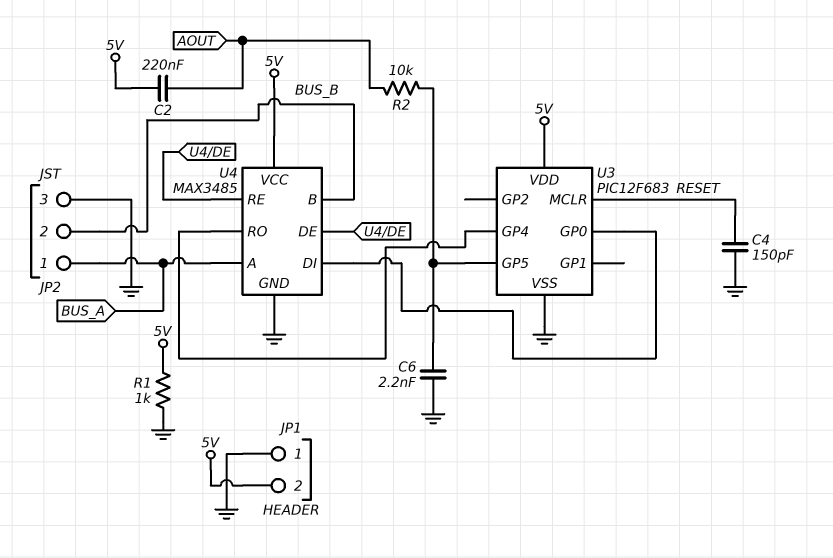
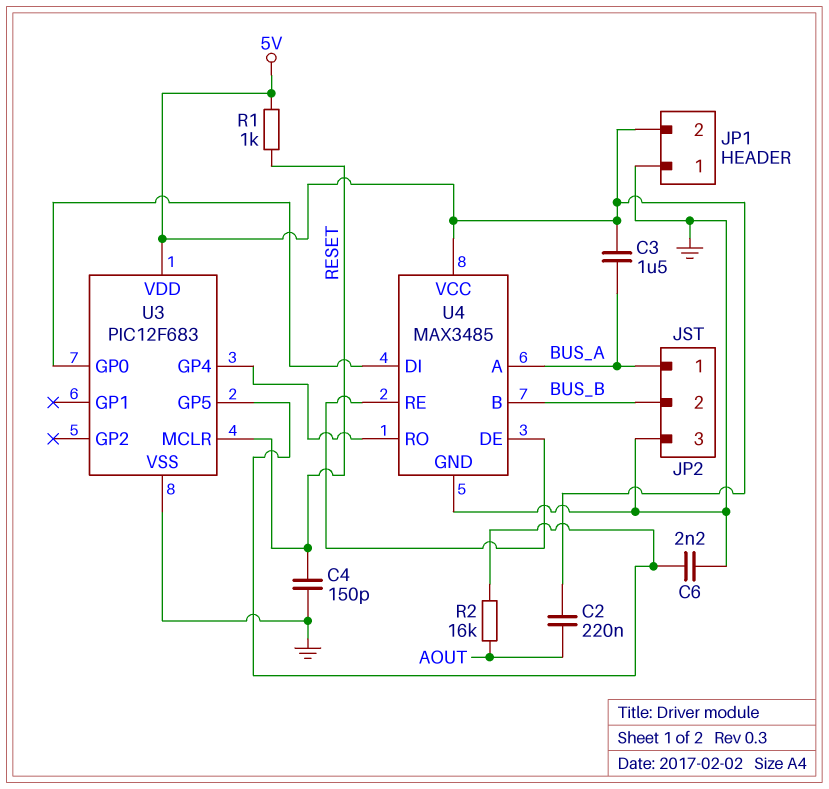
C3: none -> 1.5uF (5V, BUS_A)
R1: 1k (5V, GND) -> 1k (5V, RESET)
R2: 10k (AOUT, U3/GP5) -> 16k (AOUT, U3/GP5)

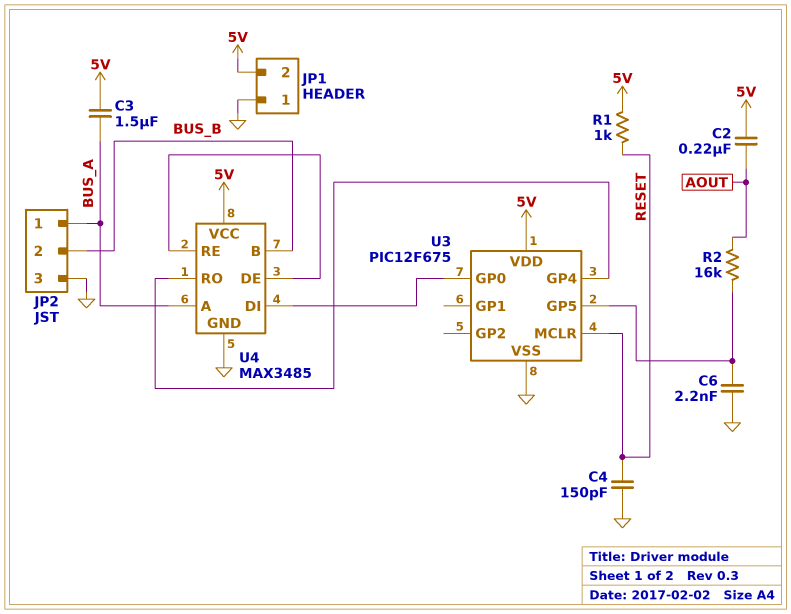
U3: PIC12F683 -> PIC12F675

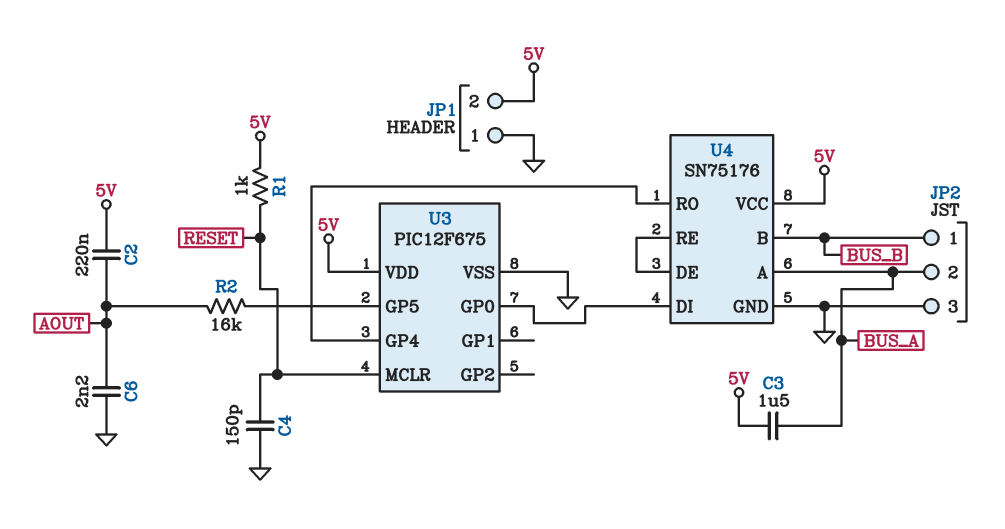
C6: 2.2nF (GND, U3/GP5) -> 2.2nF (AOUT, GND)
JP2 pin 1: BUS_A -> BUS_B
JP2 pin 2: BUS_B -> BUS_A
U4: MAX3485 -> SN75176

